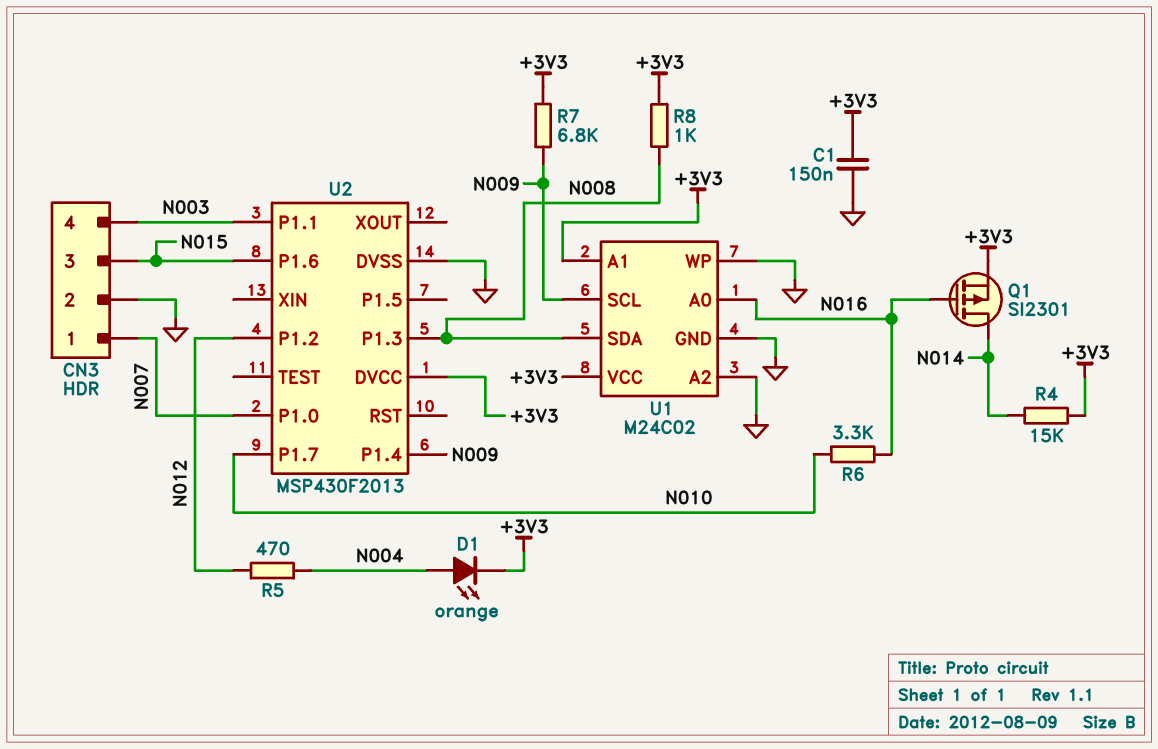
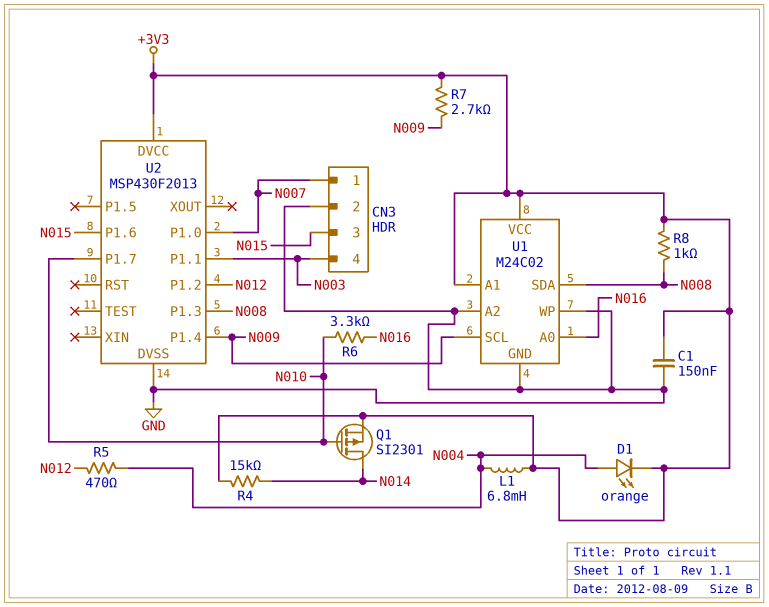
L1: none -> 6.8mH (+3V3, N004)
Q1: PMOS SI2301 (G N016, D N014, S +3V3) -> PMOS SI2301 (G N010, D N014, S +3V3)
R7: 6.8k (+3V3, N009) -> 2.7k (+3V3, N009)

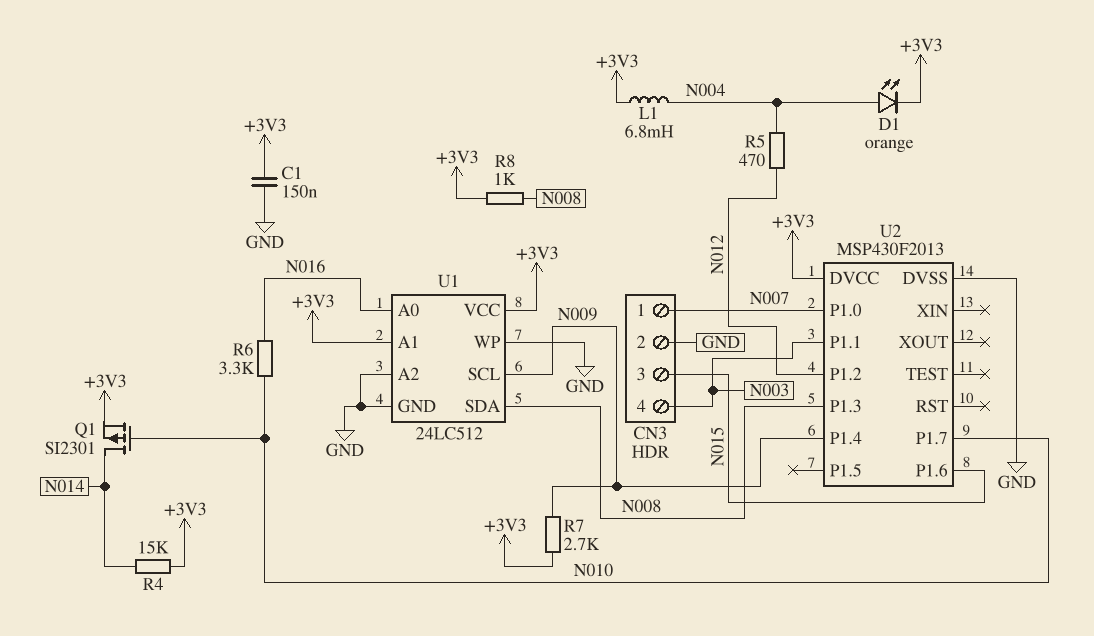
U1: M24C02 -> 24LC512

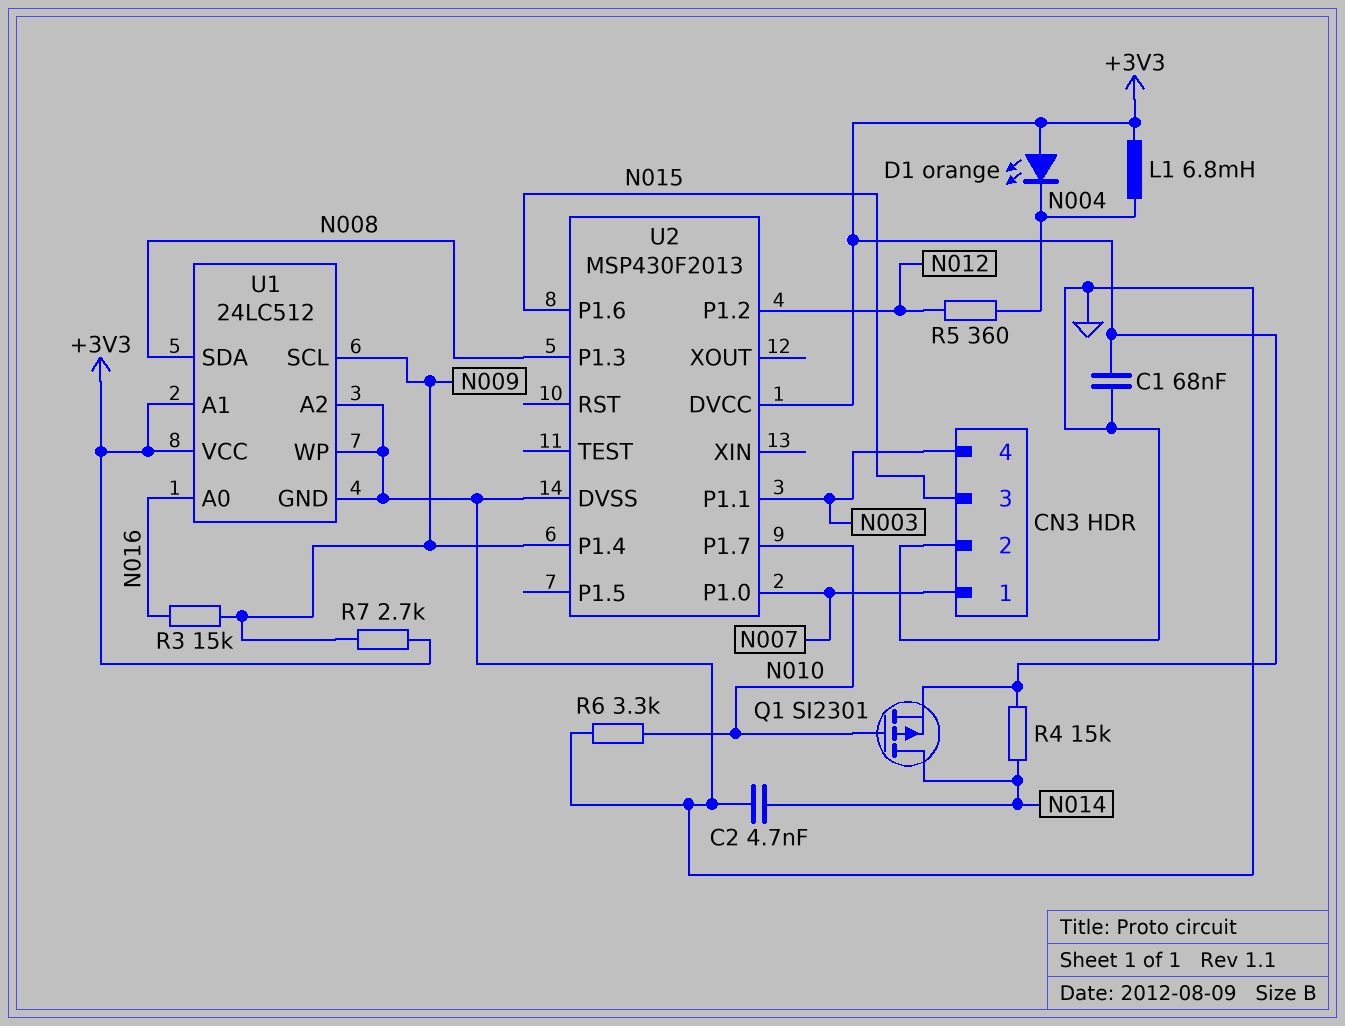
C1: 150nF (+3V3, GND) -> 68nF (+3V3, GND)
C2: none -> 4.7nF (GND, N014)
D1: LED orange (A N004, K +3V3) -> LED orange (A +3V3, K N004)
R3: none -> 15k (N009, N016)
R5: 470 (N004, N012) -> 360 (N004, N012)
R6: 3.3k (N010, N016) -> 3.3k (GND, N010)
R8: 1k (+3V3, N008) -> none

